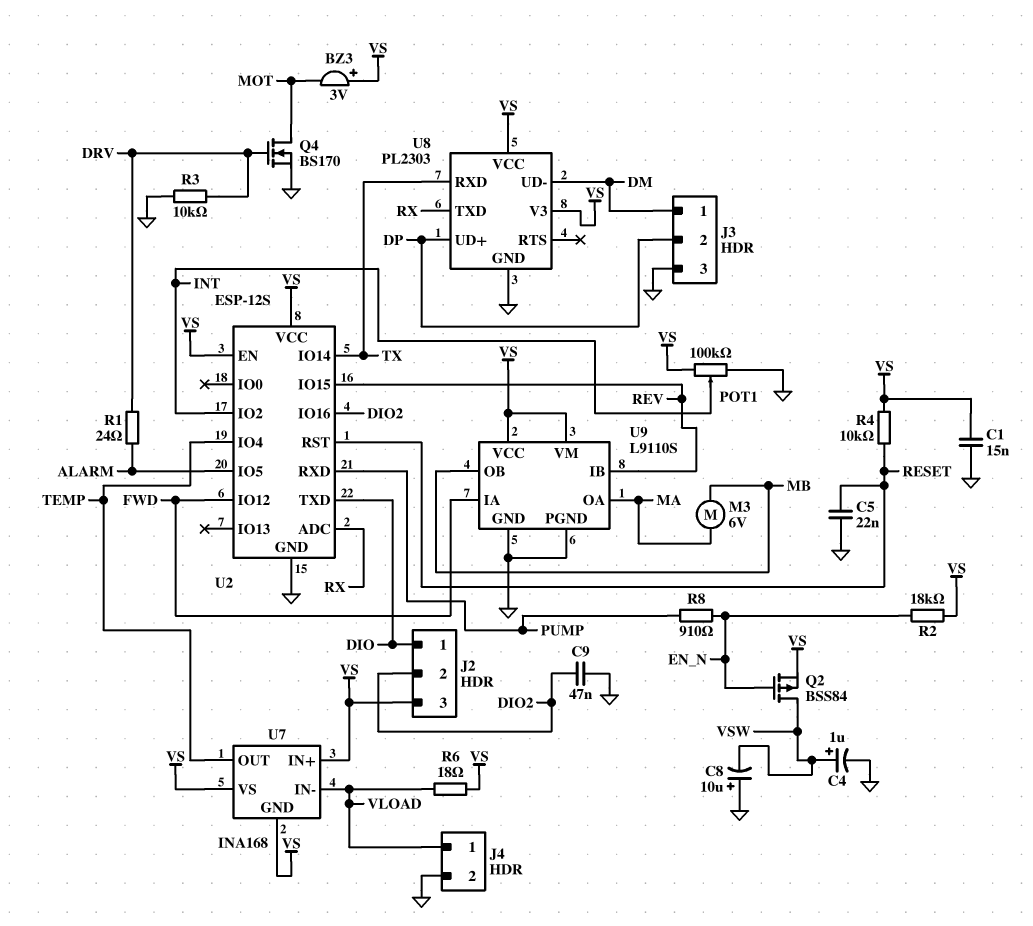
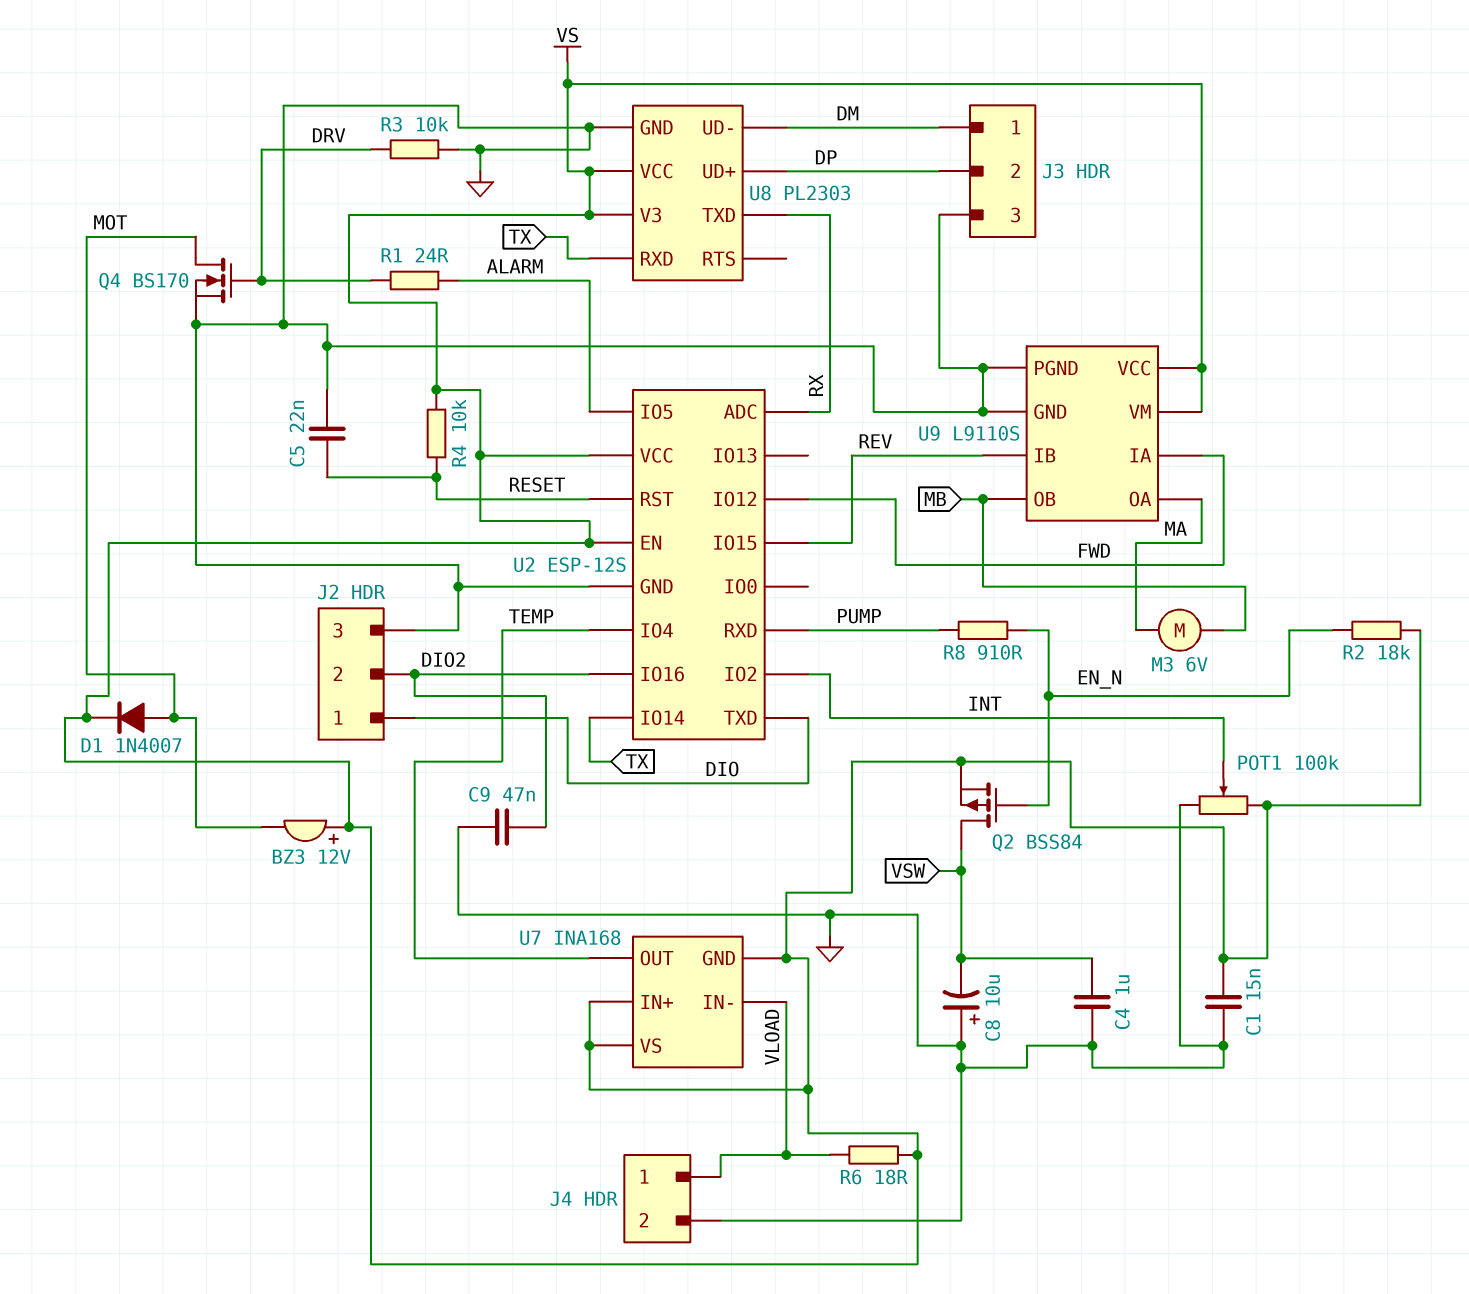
BZ3: buzzer 3V (plus VS, minus MOT) -> buzzer 12V (plus VS, minus MOT)
C4: 1uF (plus VSW, minus GND) -> 1uF (GND, VSW)
D1: none -> diode 1N4007 (A MOT, K VS)
J2 pin 3: VS -> GND

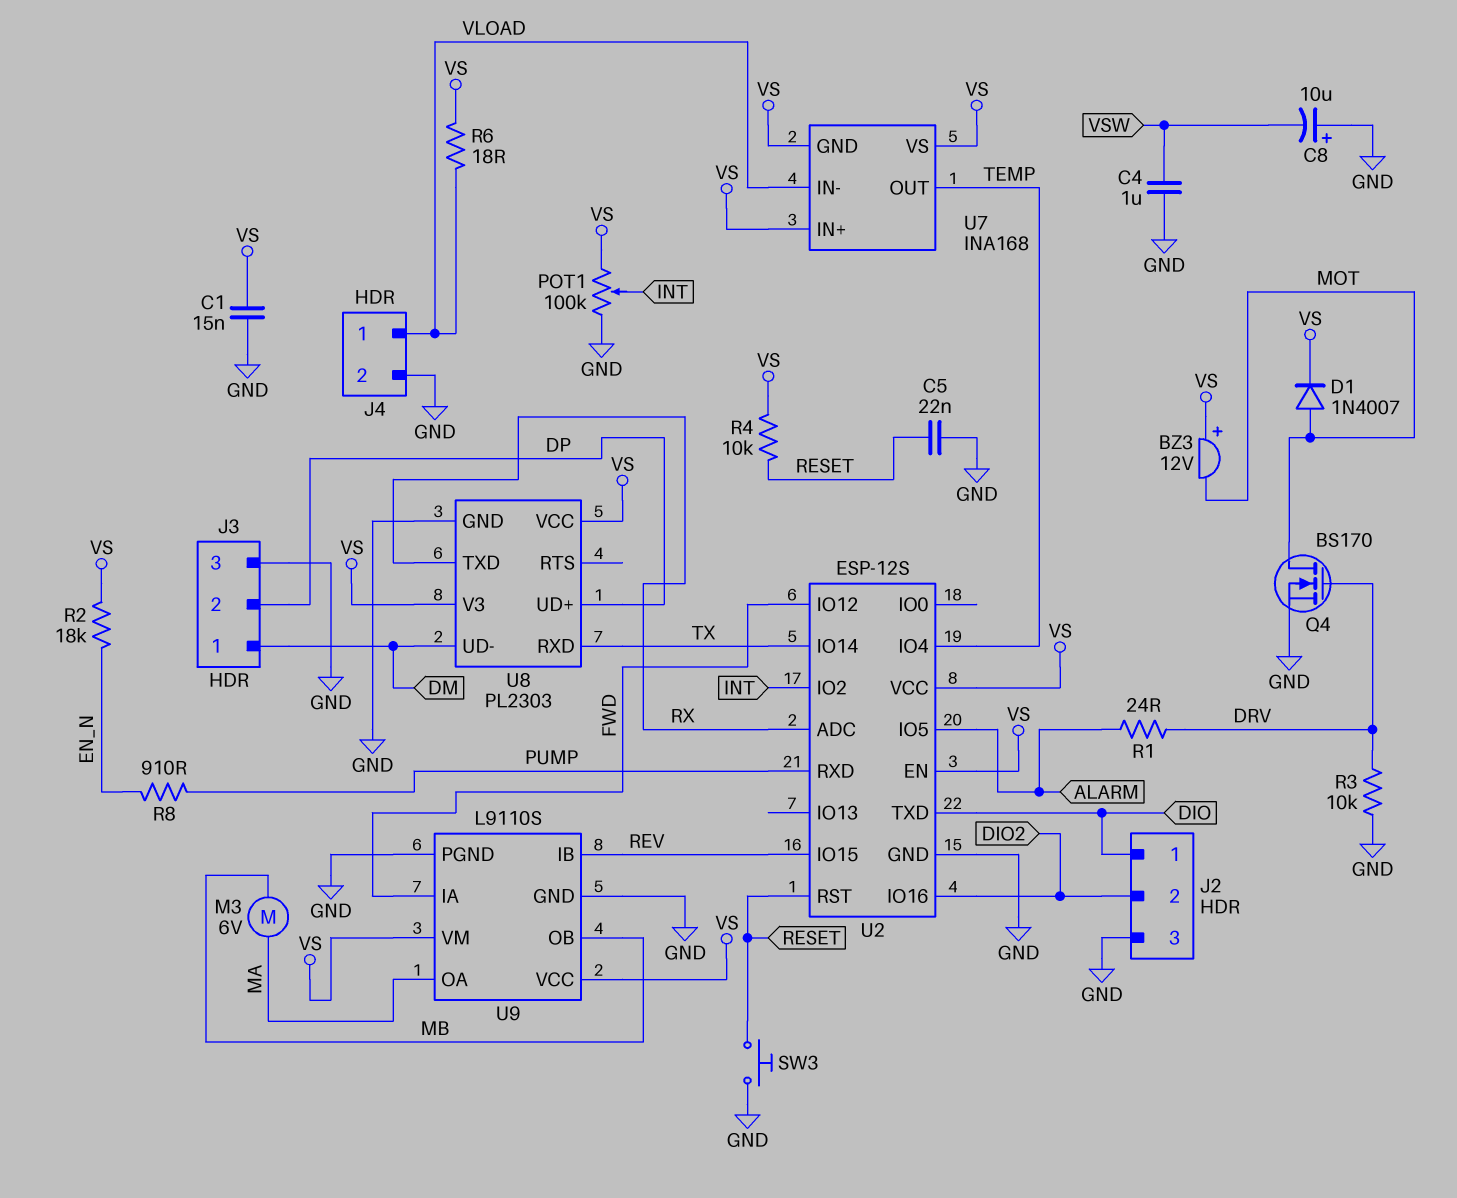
C9: 47nF (DIO2, GND) -> none
Q2: PMOS BSS84 (G EN_N, D VSW, S VS) -> none
SW3: none -> button (GND, RESET)

